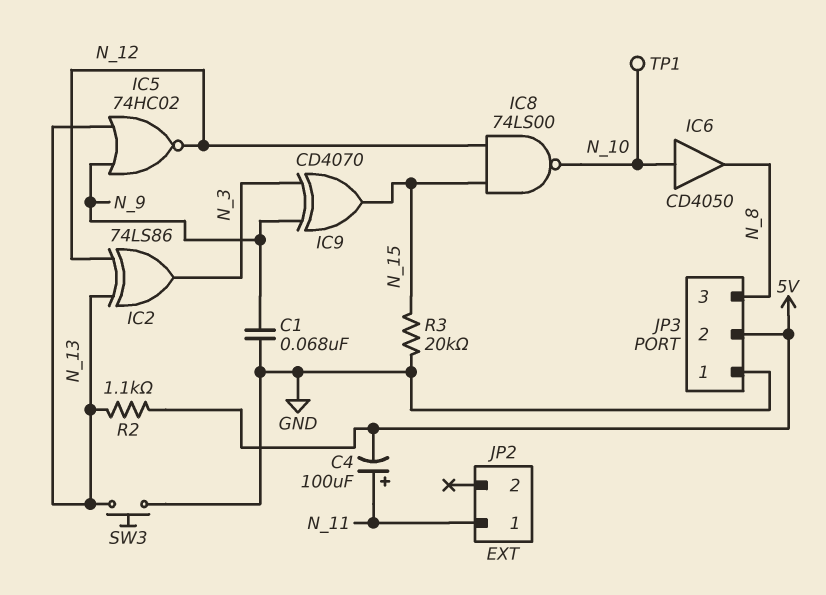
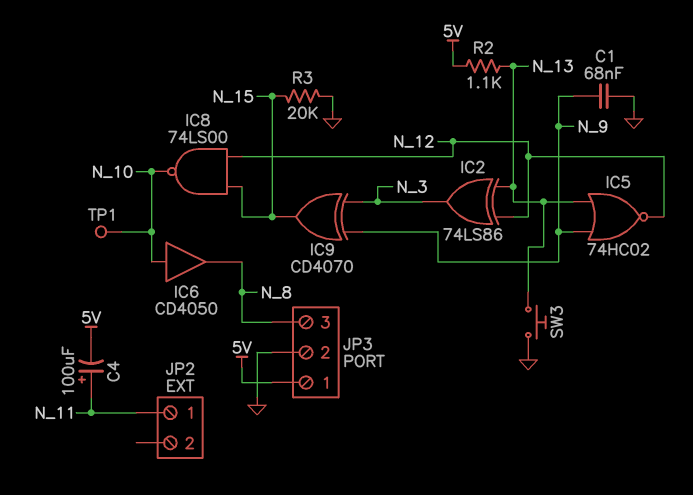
JP3 pin 1: GND -> 5V
JP3 pin 2: 5V -> GND

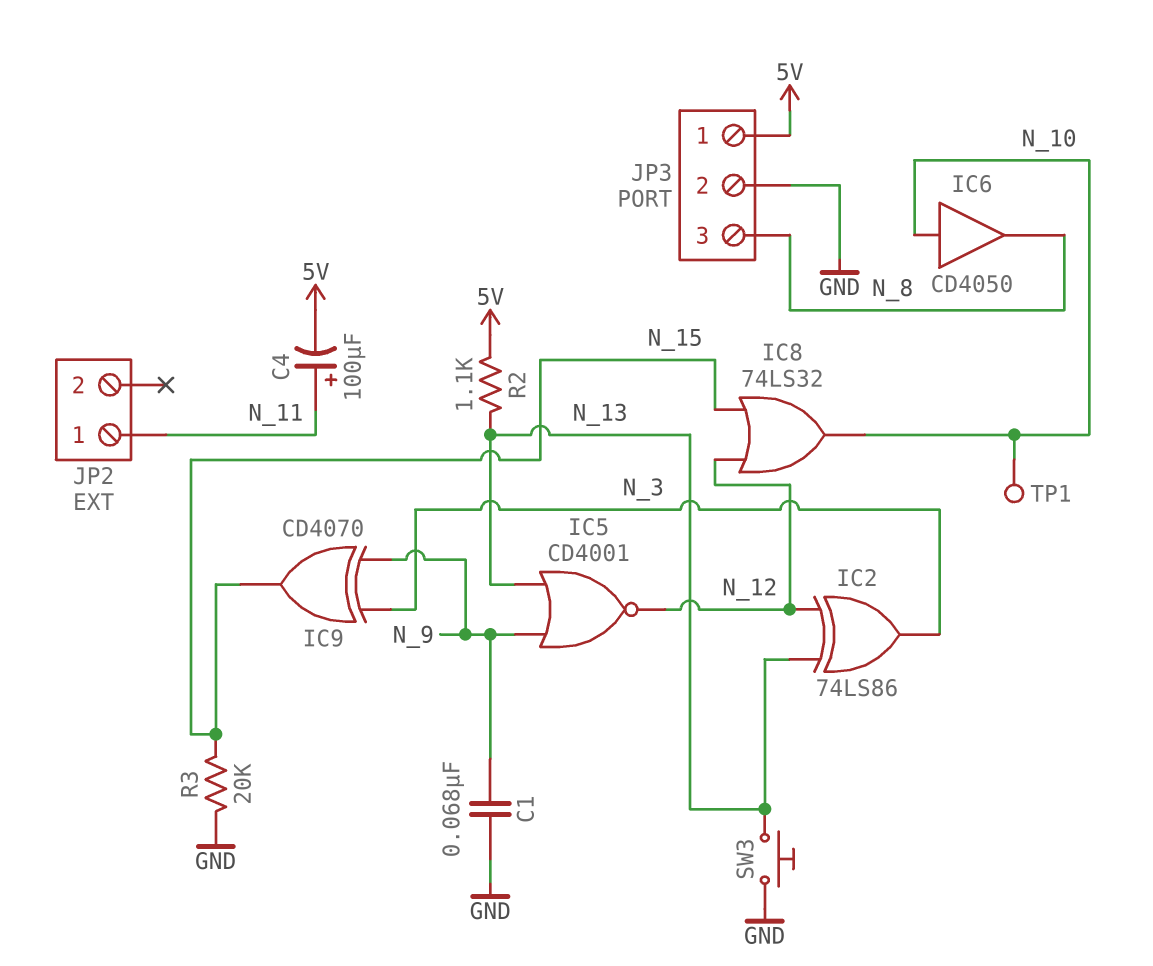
IC5: NOR 74HC02 (in N_9, in N_13, out N_12) -> NOR CD4001 (in N_9, in N_13, out N_12)
IC8: NAND 74LS00 (in N_12, in N_15, out N_10) -> OR 74LS32 (in N_12, in N_15, out N_10)

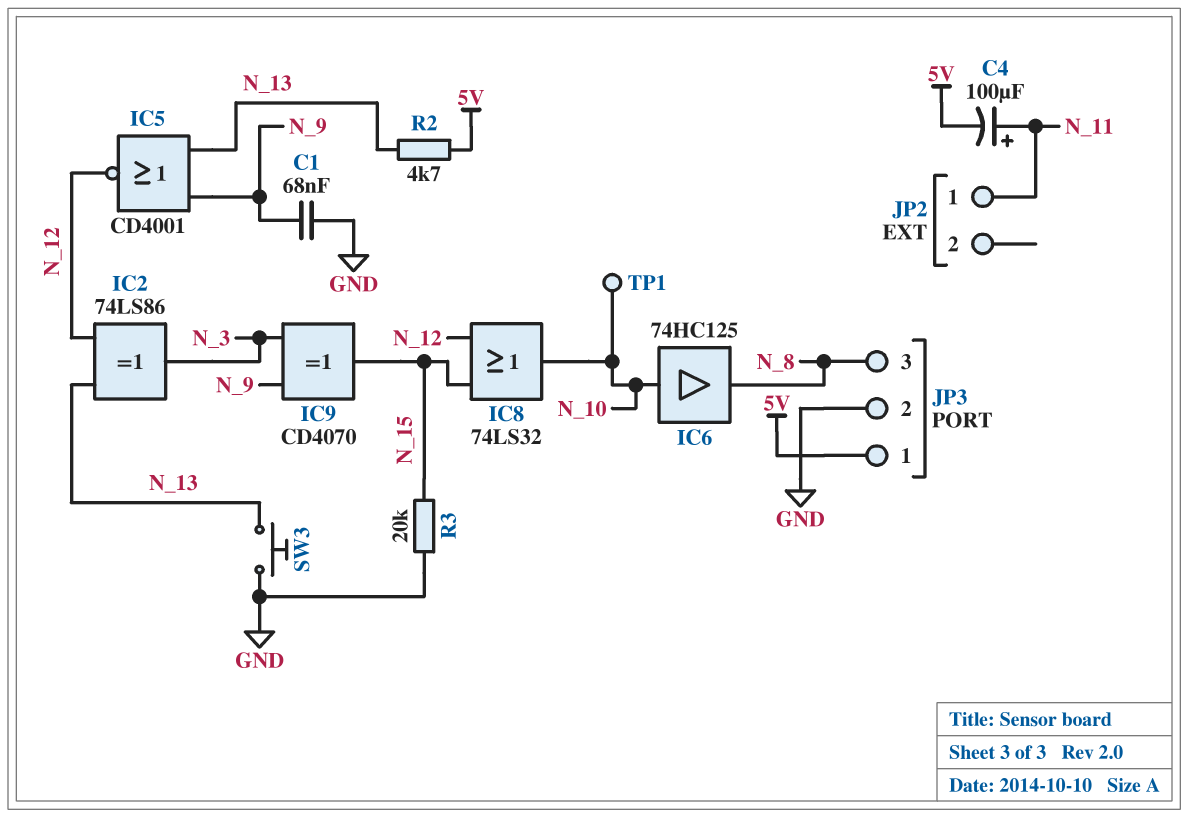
IC6: buffer CD4050 (in N_10, out N_8) -> buffer 74HC125 (in N_10, out N_8)
R2: 1.1k (5V, N_13) -> 4.7k (5V, N_13)

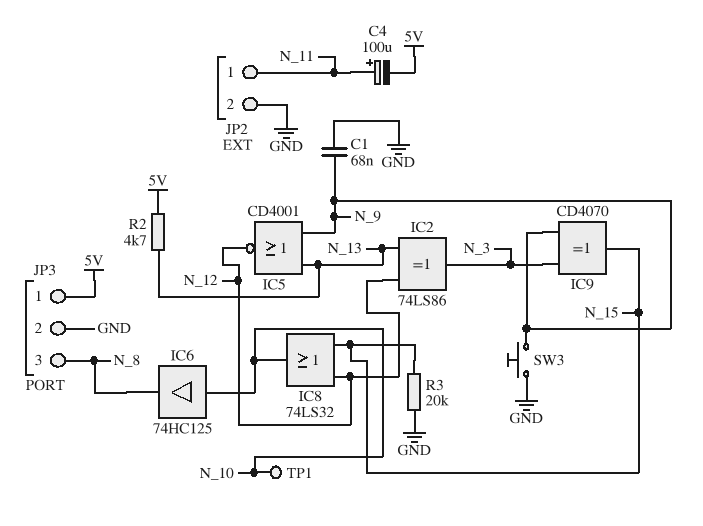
JP2 pin 2: none -> GND
SW3: button (GND, N_13) -> button (GND, N_9)

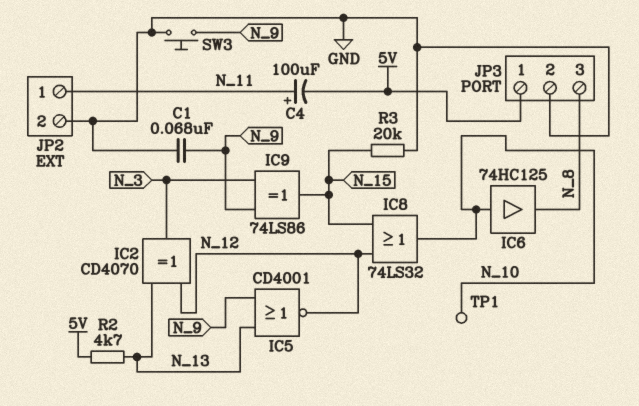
IC2: XOR 74LS86 (in N_12, in N_13, out N_3) -> XOR CD4070 (in N_12, in N_13, out N_3)
IC9: XOR CD4070 (in N_3, in N_9, out N_15) -> XOR 74LS86 (in N_3, in N_9, out N_15)

